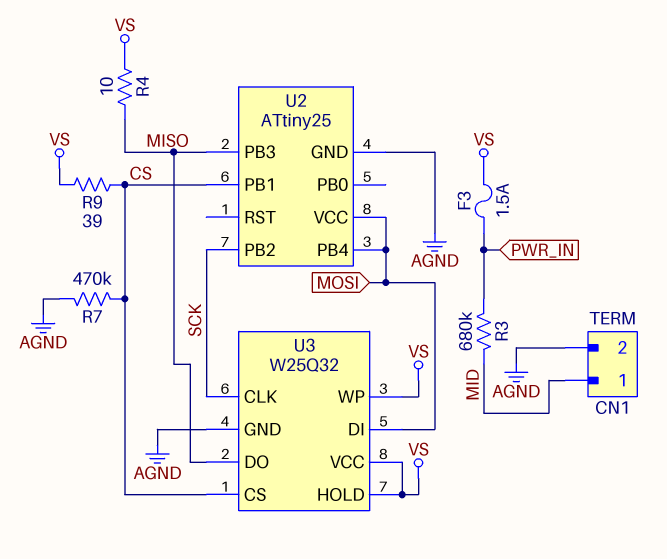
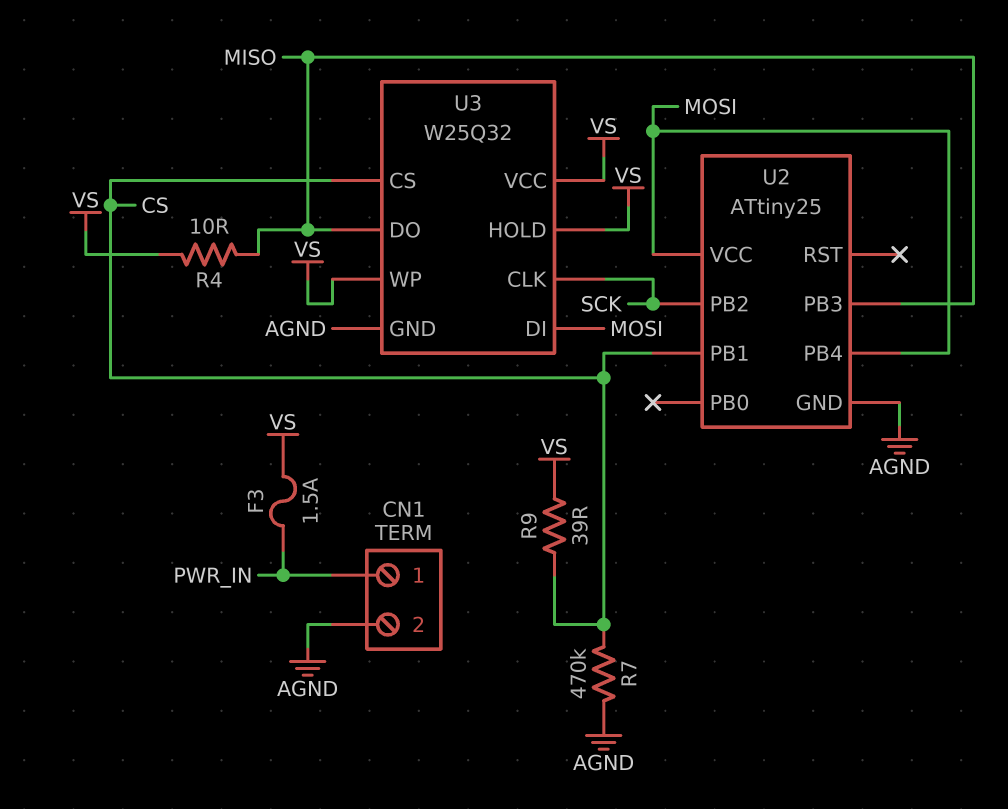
CN1 pin 1: MID -> PWR_IN
R3: 680k (MID, PWR_IN) -> none

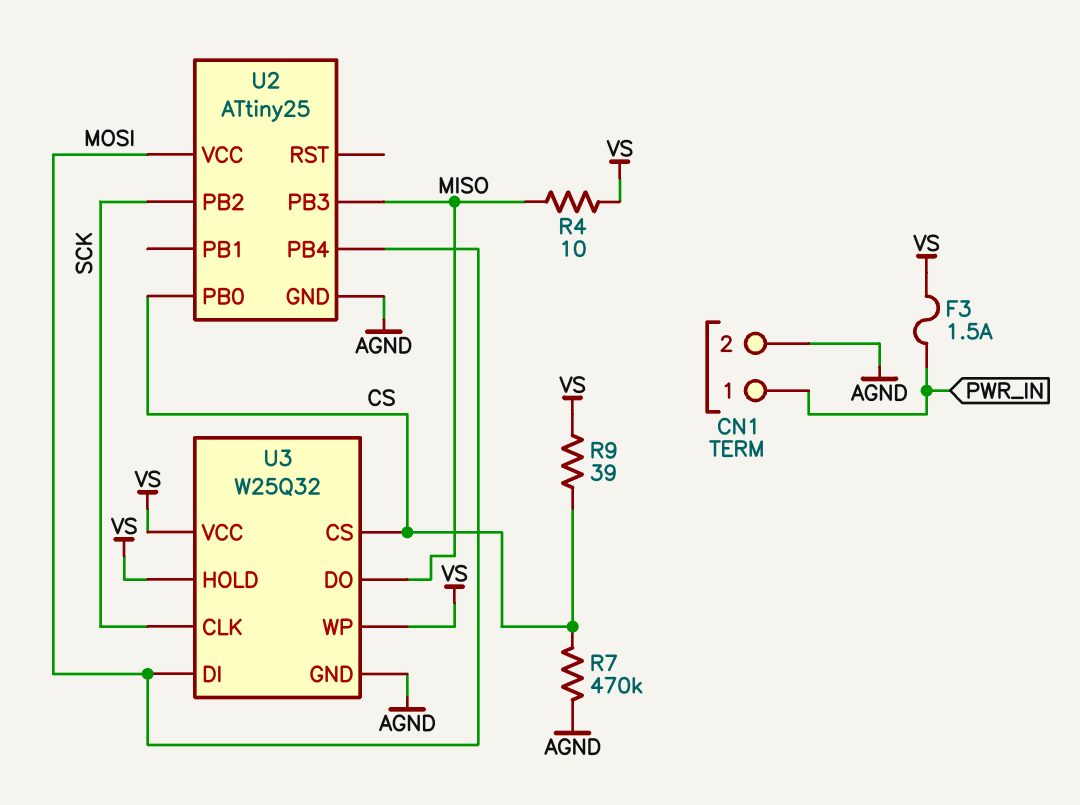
U2 pin PB0: none -> CS
U2 pin PB1: CS -> none

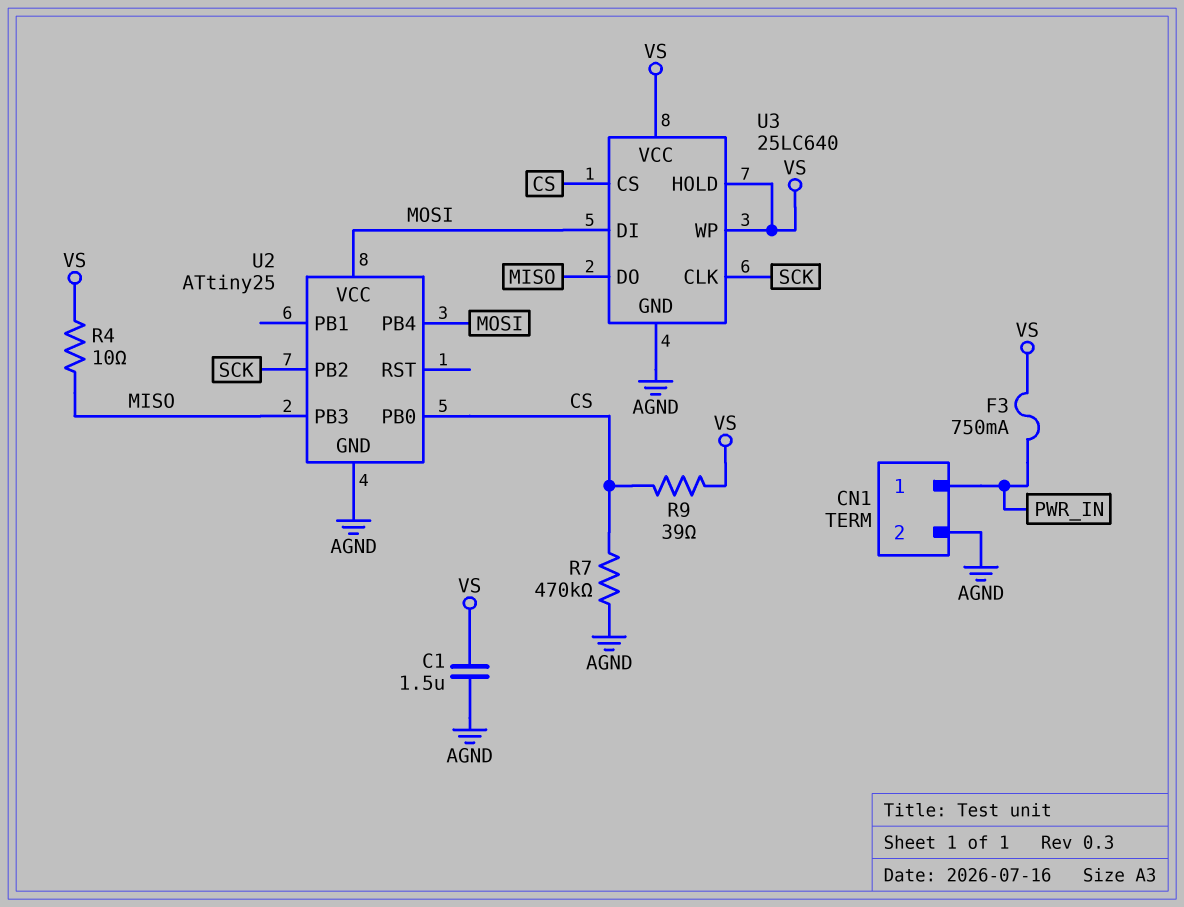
C1: none -> 1.5uF (AGND, VS)
F3: 1.5A (PWR_IN, VS) -> 750mA (PWR_IN, VS)
U3: W25Q32 -> 25LC640

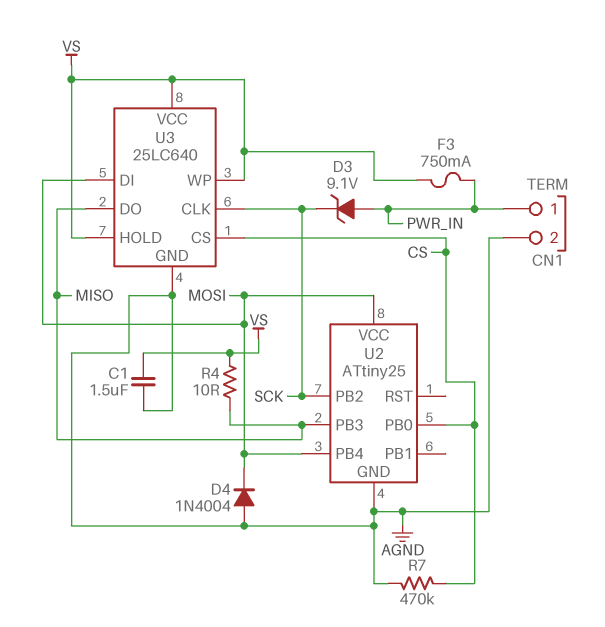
D3: none -> zener 9.1V (A PWR_IN, K SCK)
D4: none -> diode 1N4004 (A AGND, K MOSI)
R9: 39 (CS, VS) -> none

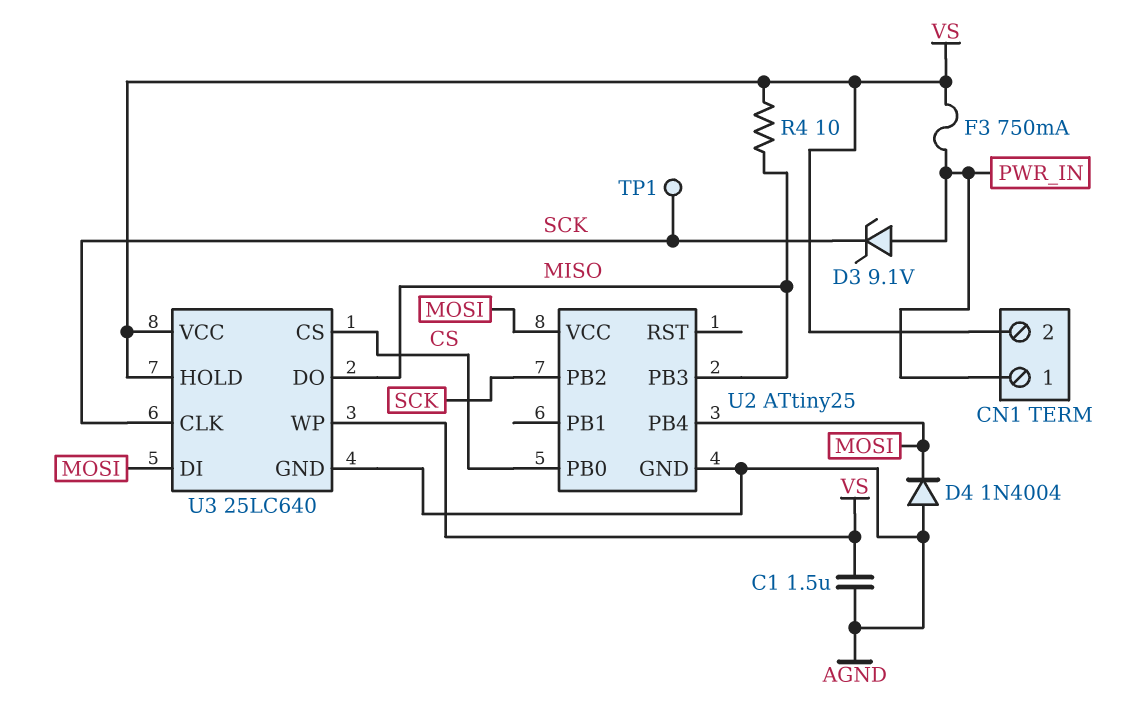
CN1 pin 2: AGND -> VS
R7: 470k (AGND, CS) -> none
TP1: none -> test point (SCK)

